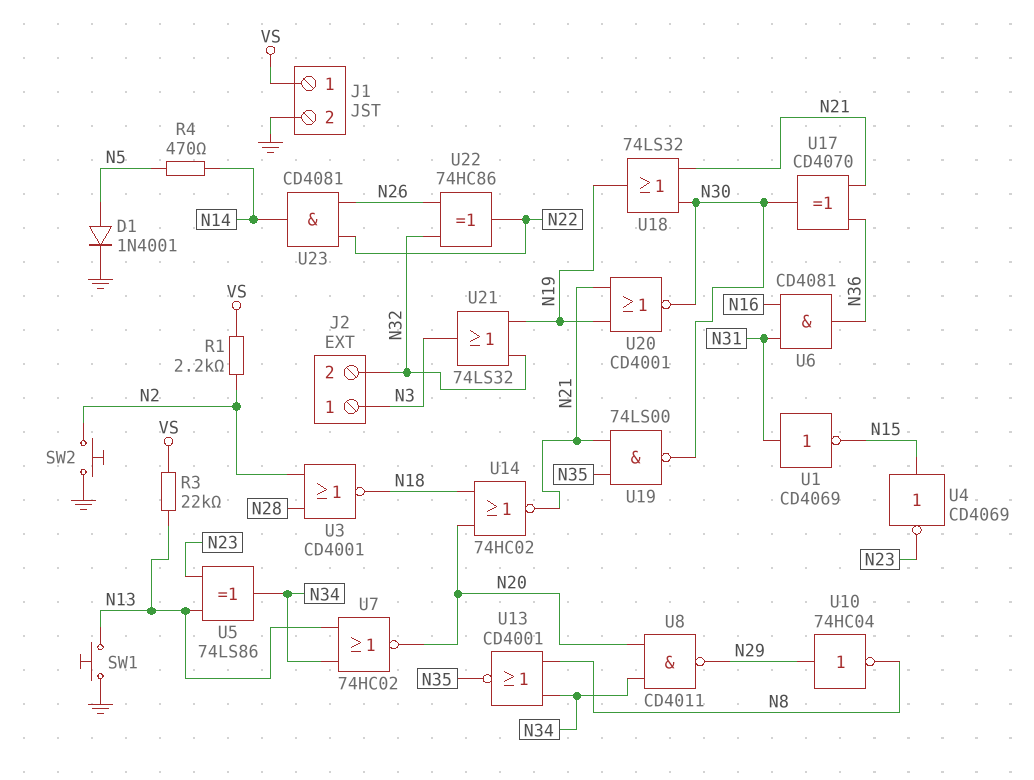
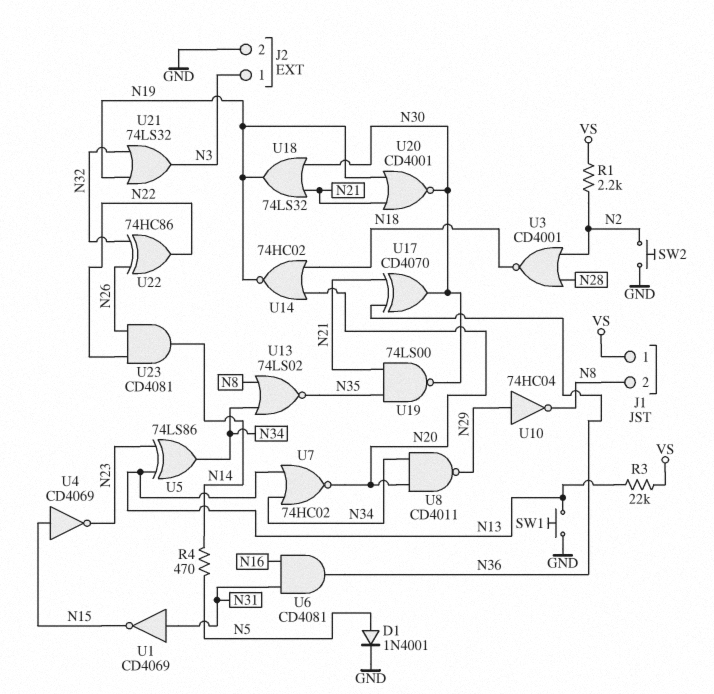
J1 pin 2: GND -> N8
J2 pin 2: N32 -> GND
U13: NOR CD4001 (in N8, in N34, out N35) -> NOR 74LS02 (in N8, in N34, out N35)
U14: NOR 74HC02 (in N18, in N20, out N21) -> NOR 74HC02 (in N18, in N20, out N19)

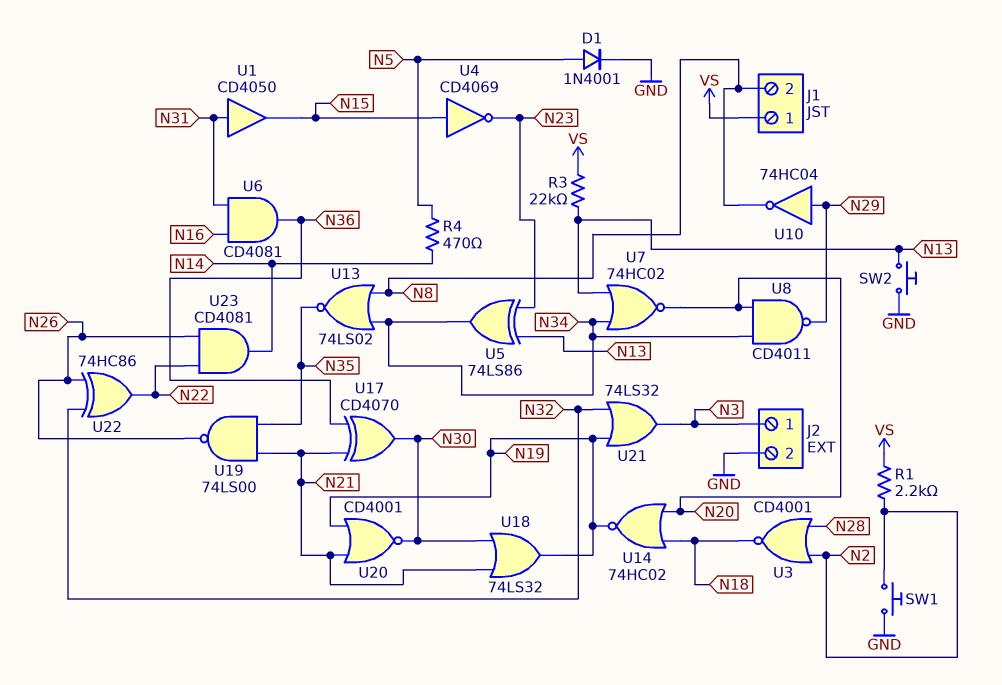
SW1: button (GND, N13) -> button (GND, N2)
SW2: button (GND, N2) -> button (GND, N13)
U1: NOT CD4069 (in N31, out N15) -> buffer CD4050 (in N31, out N15)
U19: NAND 74LS00 (in N21, in N35, out N30) -> NAND 74LS00 (in N21, in N35, out N26)

